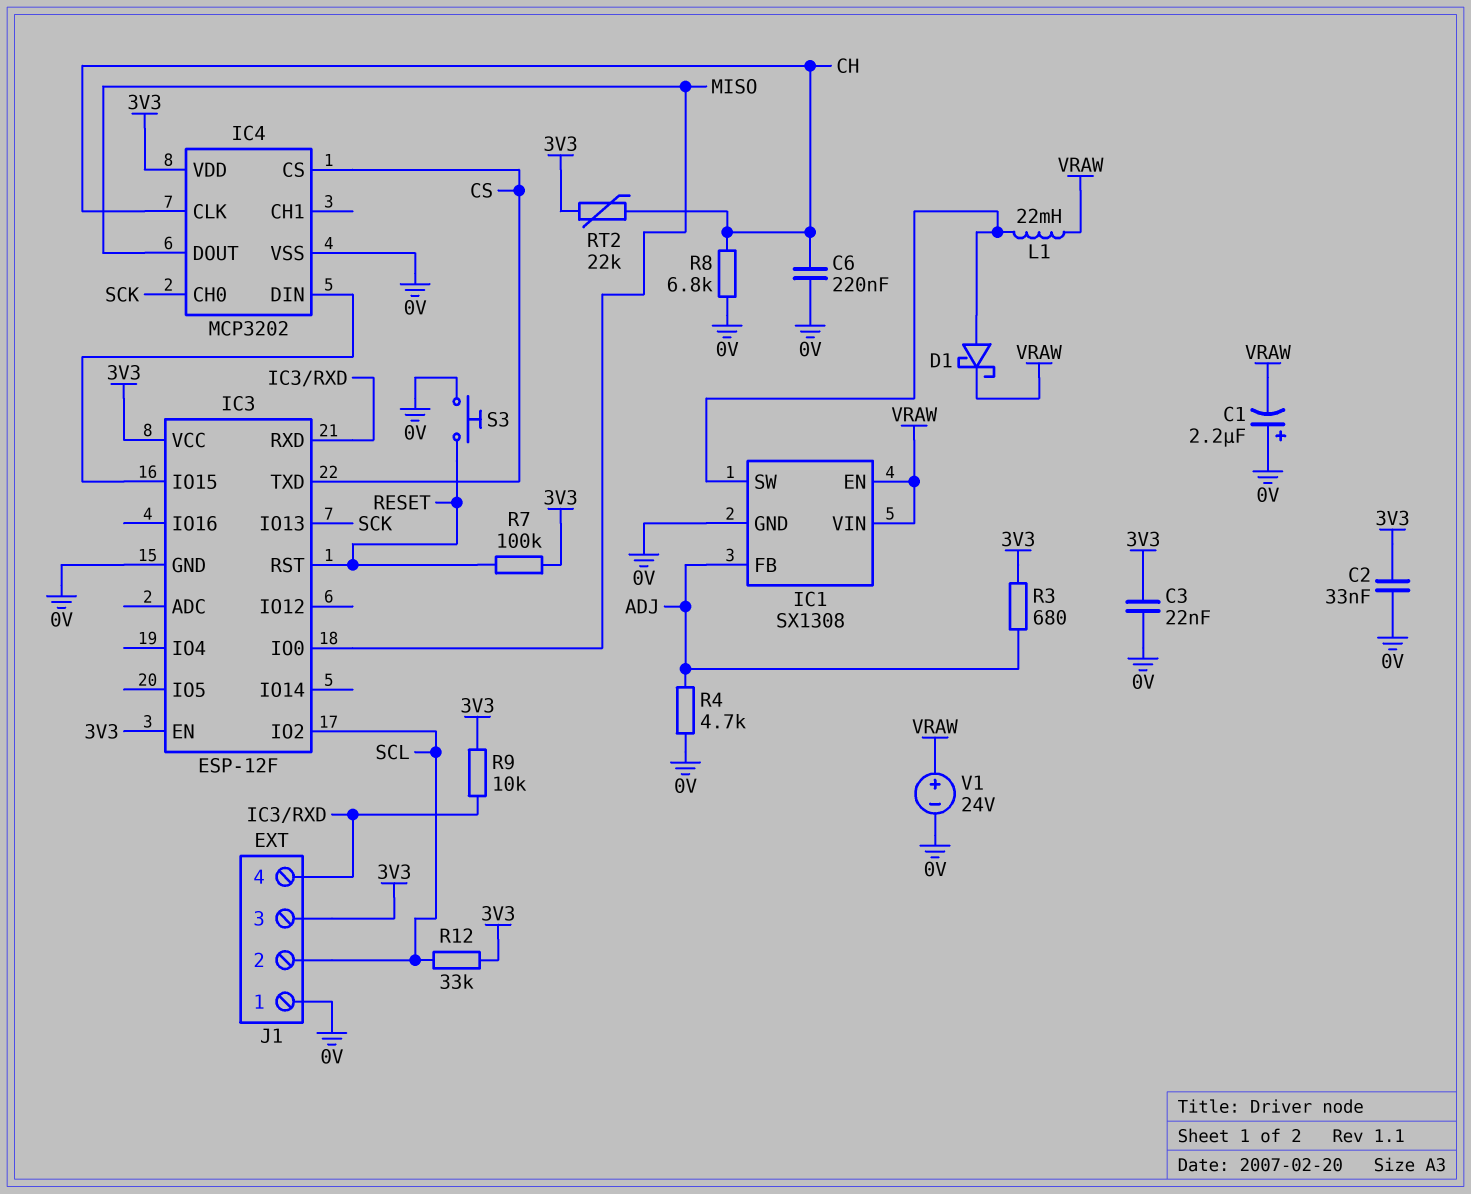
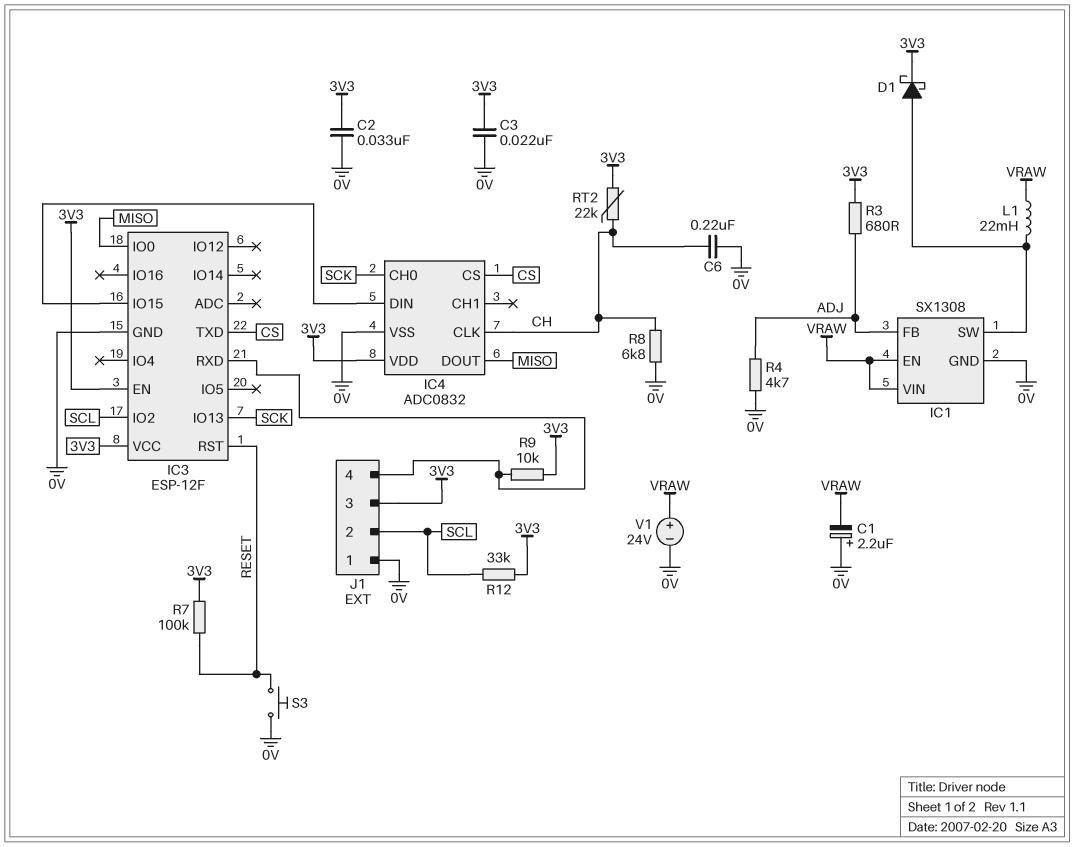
D1: schottky (A IC1/SW, K VRAW) -> schottky (A IC1/SW, K 3V3)
IC4: MCP3202 -> ADC0832

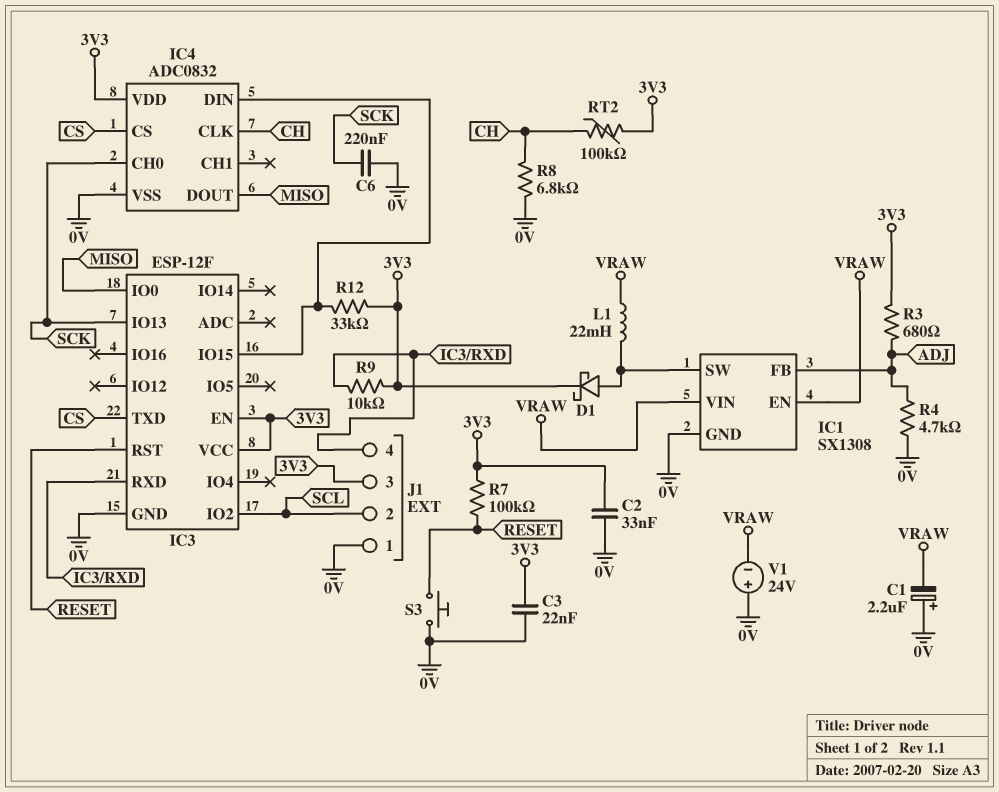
C6: 220nF (0V, CH) -> 220nF (0V, SCK)
R12: 33k (3V3, SCL) -> 33k (3V3, IC3/IO15)
RT2: 22k (3V3, CH) -> 100k (3V3, CH)
V1: 24V (plus VRAW, minus 0V) -> 24V (plus 0V, minus VRAW)

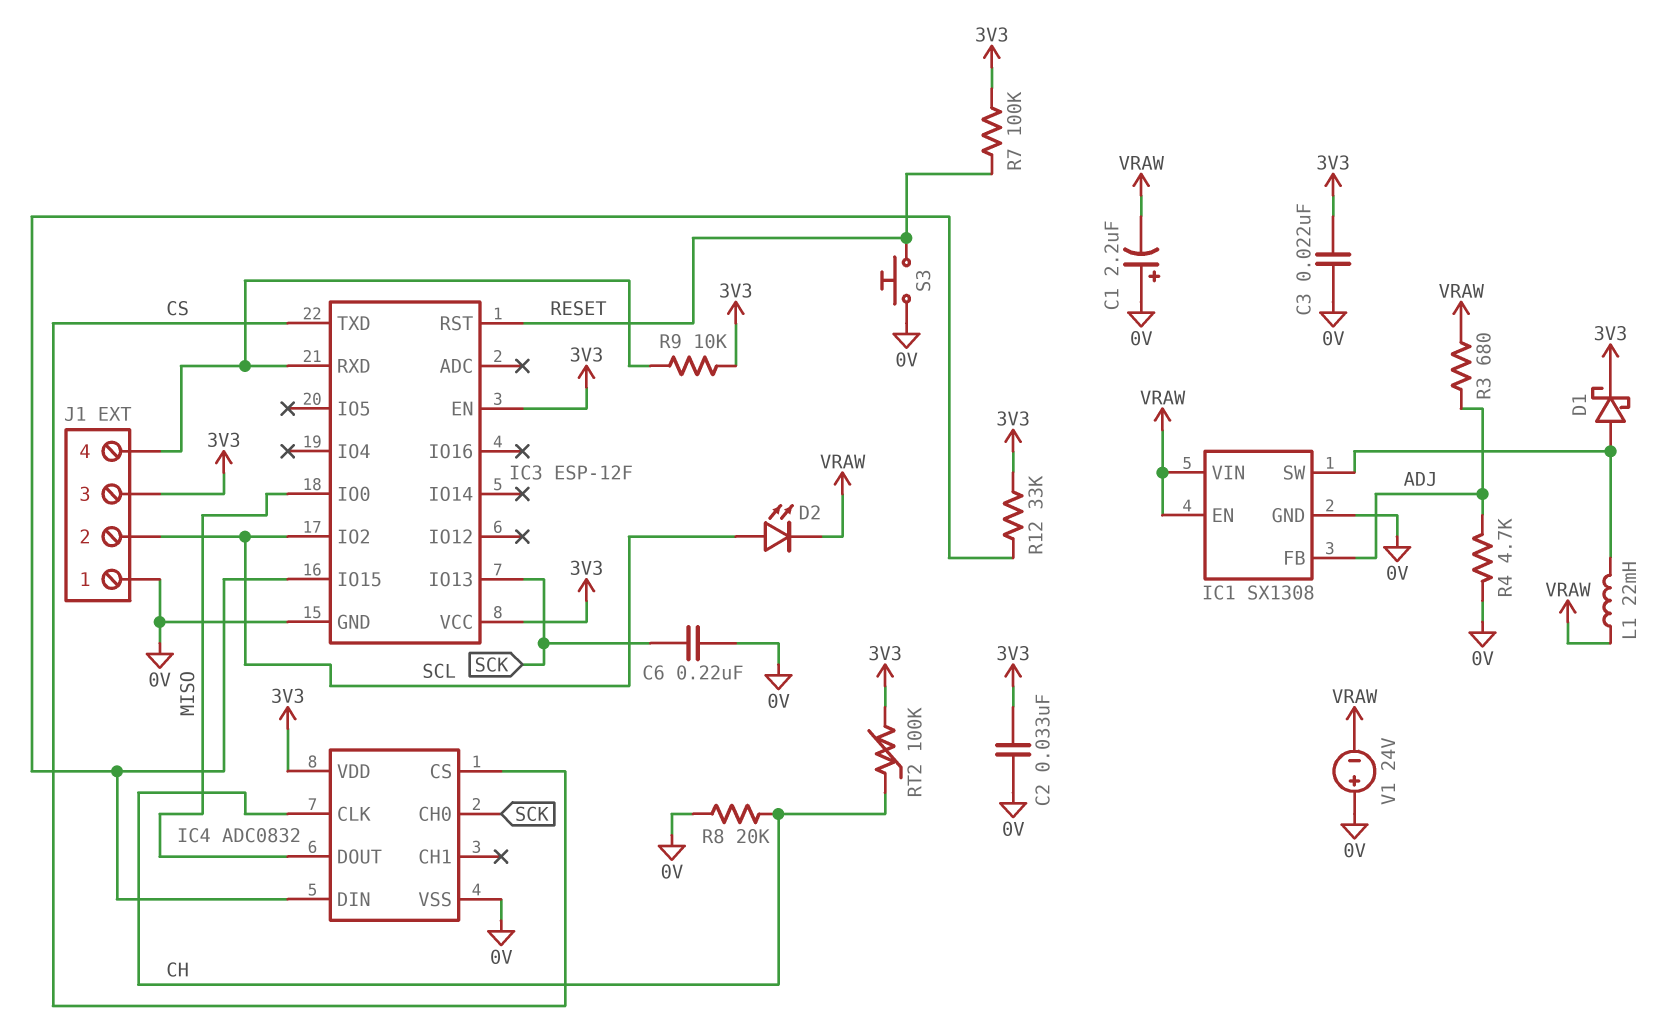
D2: none -> LED (A SCL, K VRAW)
R3: 680 (3V3, ADJ) -> 680 (ADJ, VRAW)
R8: 6.8k (0V, CH) -> 20k (0V, CH)

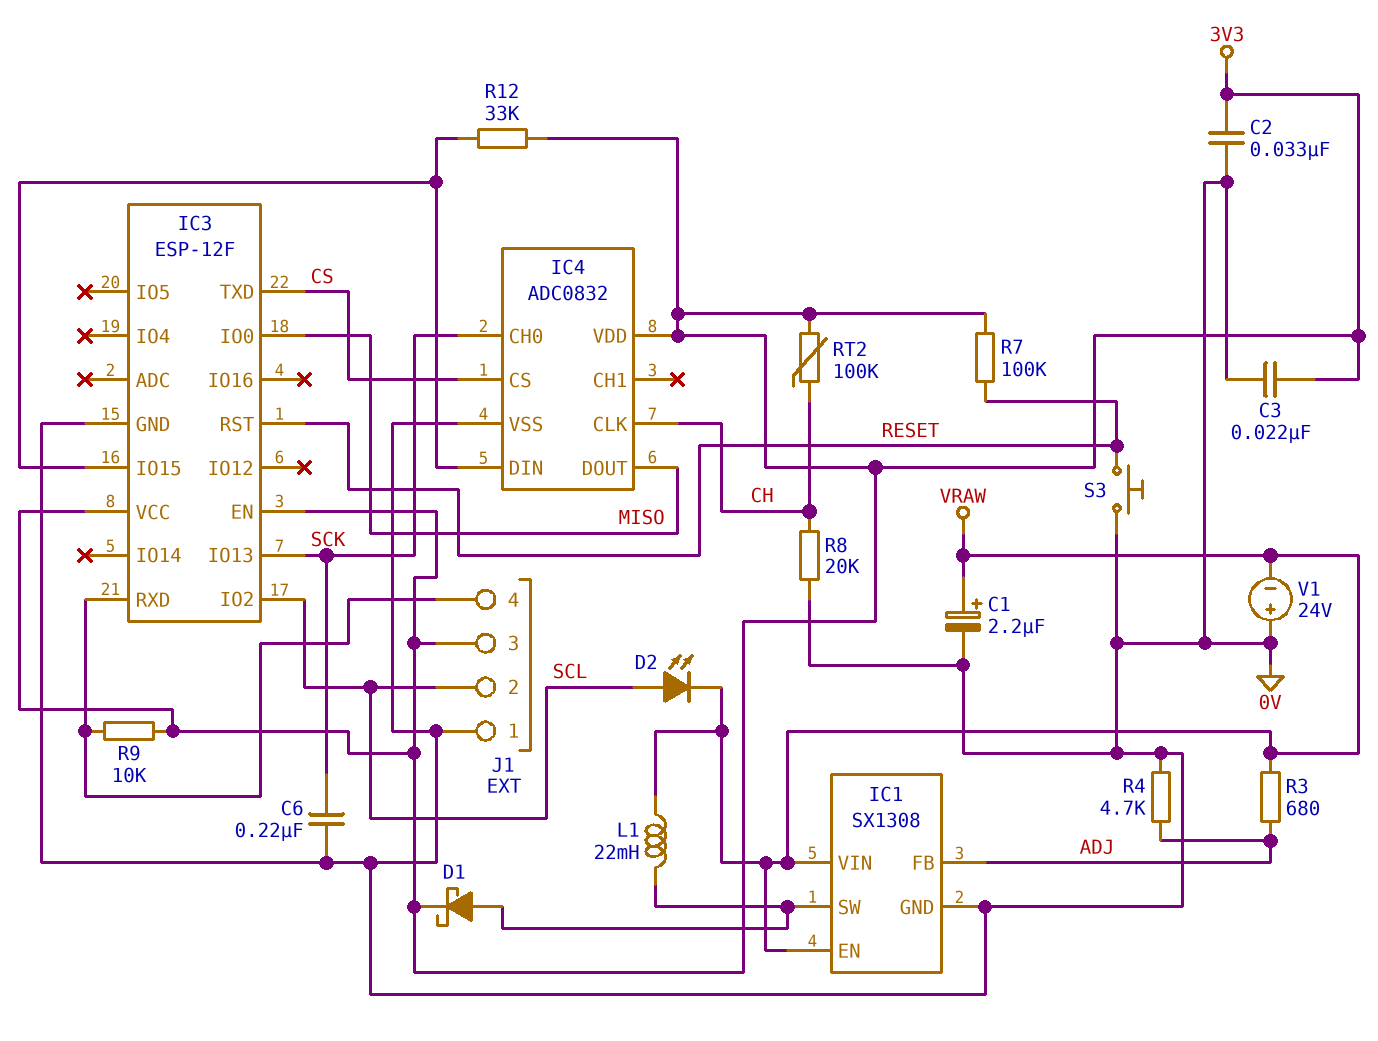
C1: 2.2uF (plus 0V, minus VRAW) -> 2.2uF (plus VRAW, minus 0V)

